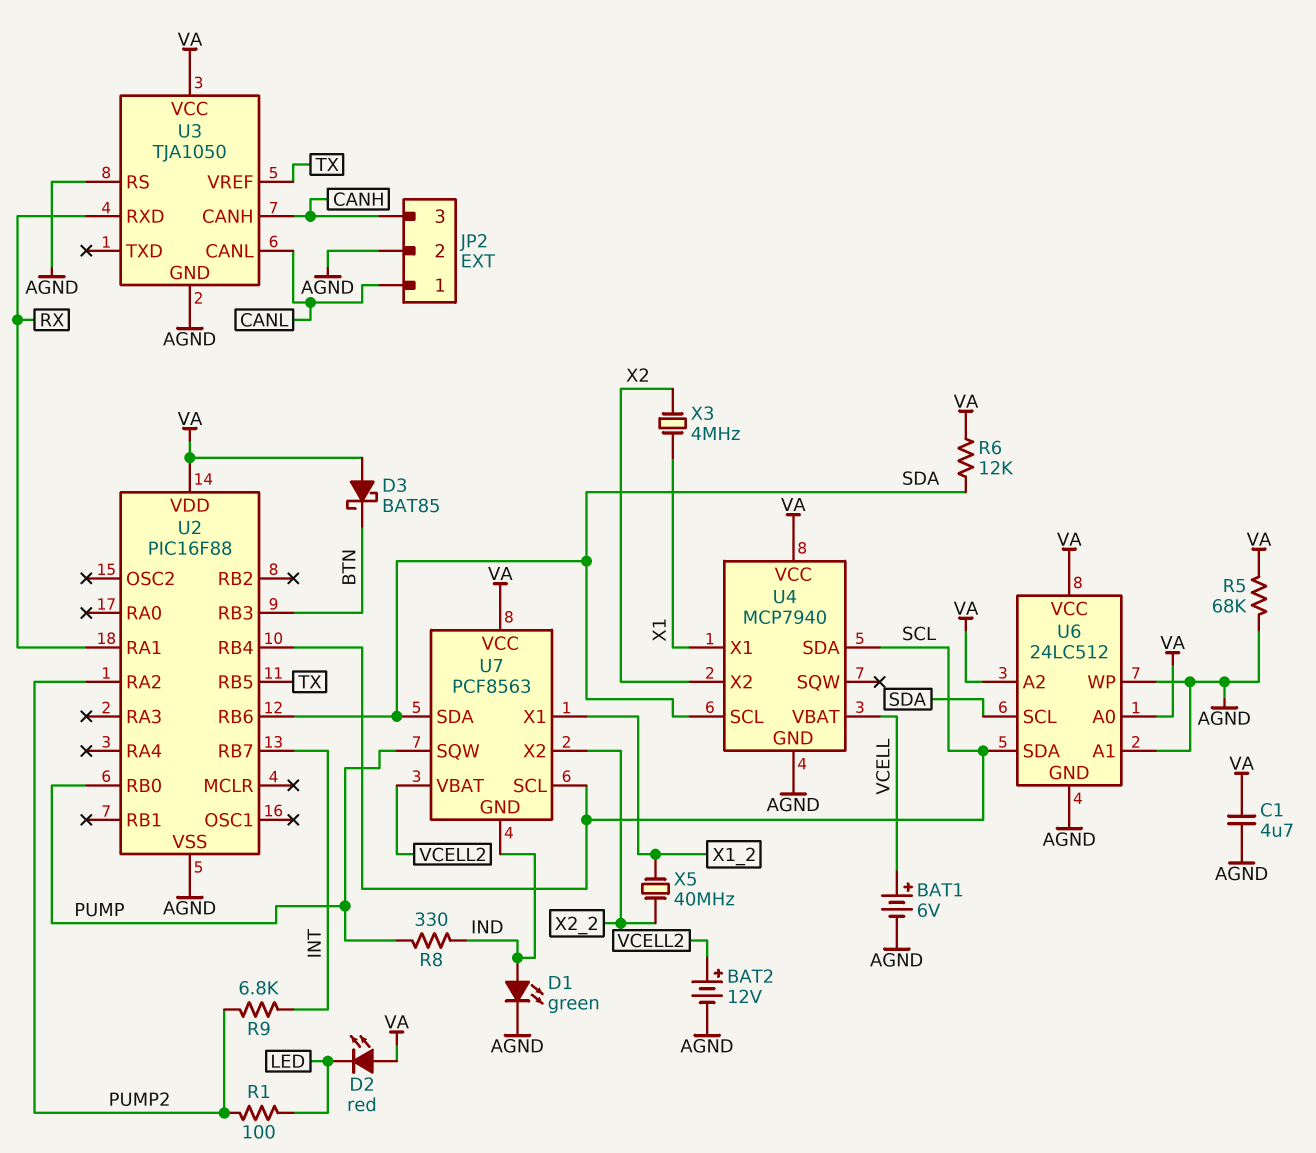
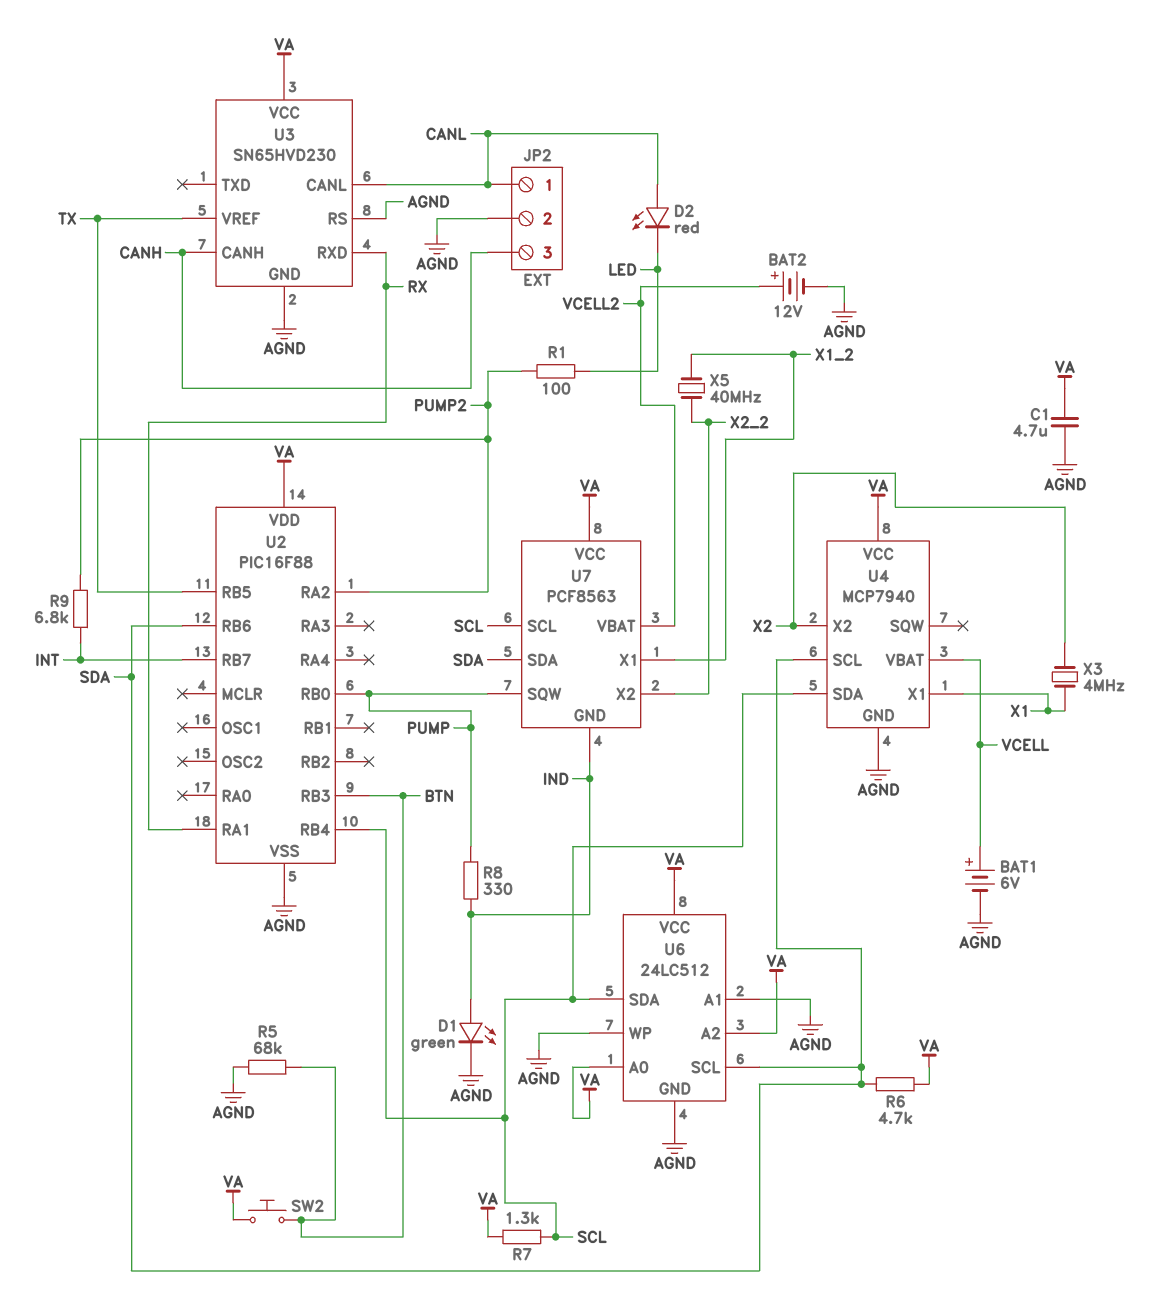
D2: LED red (A VA, K LED) -> LED red (A CANL, K LED)
D3: schottky BAT85 (A VA, K BTN) -> none
R5: 68k (AGND, VA) -> 68k (AGND, BTN)
R6: 12k (SDA, VA) -> 4.7k (SDA, VA)
R7: none -> 1.3k (SCL, VA)
SW2: none -> button (BTN, VA)
U3: TJA1050 -> SN65HVD230

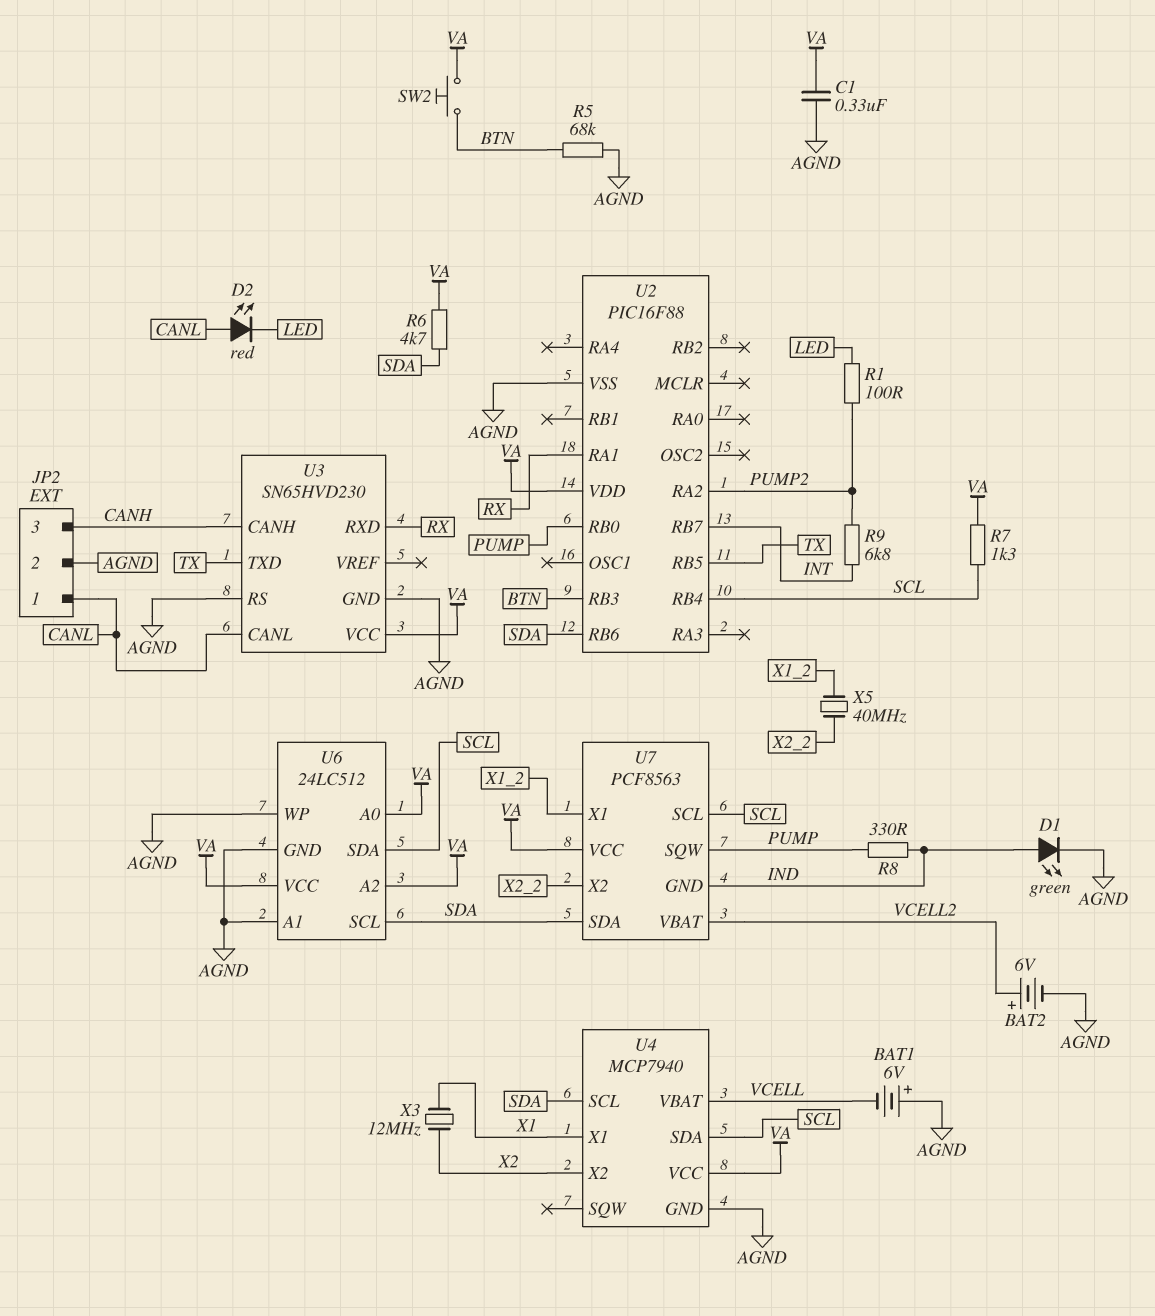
BAT1: 6V (plus VCELL, minus AGND) -> 6V (plus AGND, minus VCELL)
BAT2: 12V (plus VCELL2, minus AGND) -> 6V (plus VCELL2, minus AGND)
C1: 4.7uF (AGND, VA) -> 330nF (AGND, VA)
U3 pin TXD: none -> TX
U3 pin VREF: TX -> none
X3: 4MHz (X1, X2) -> 12MHz (X1, X2)

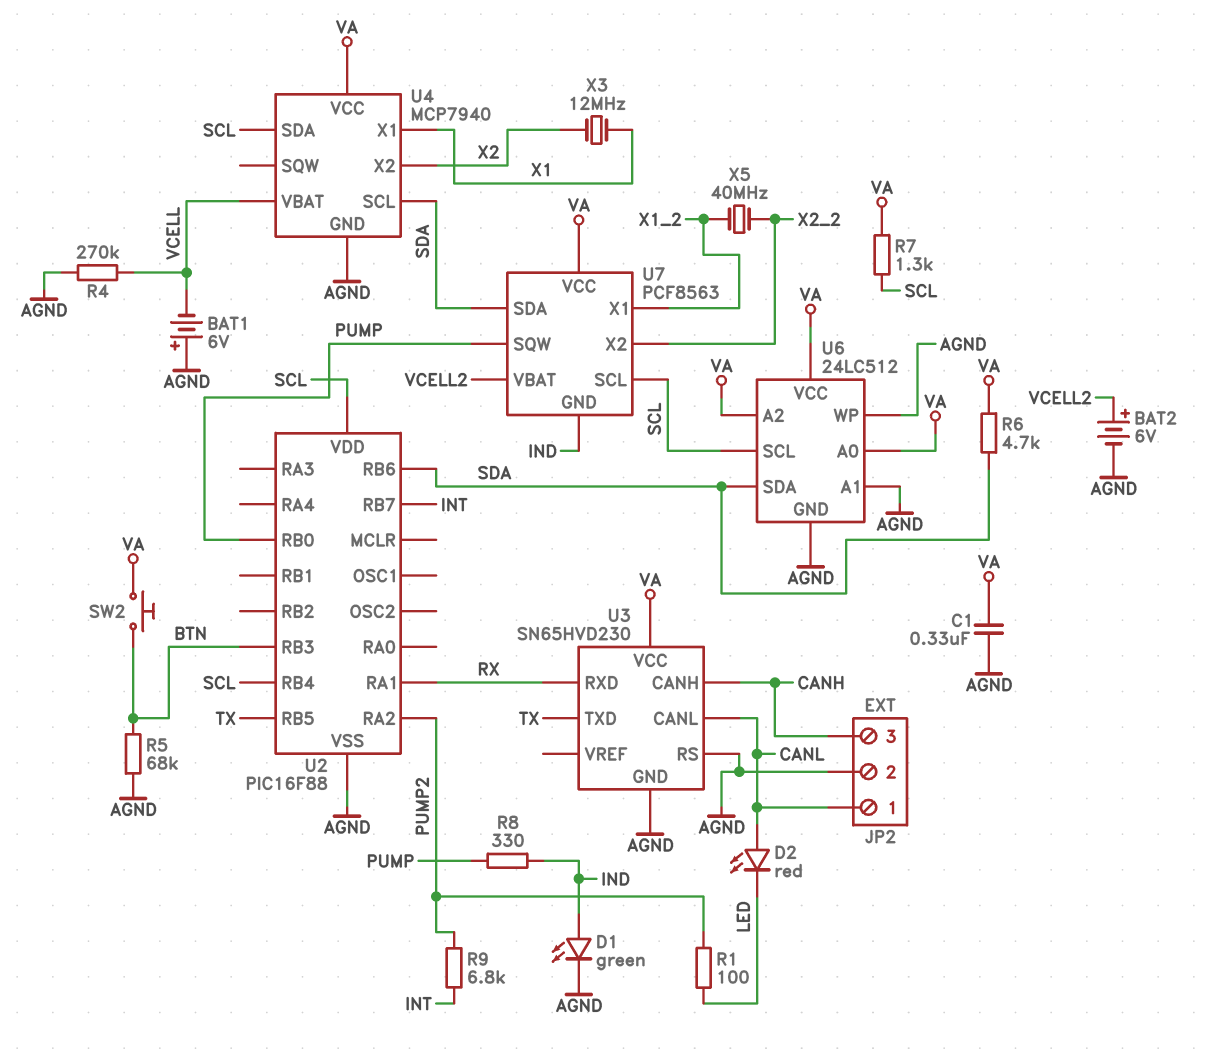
R4: none -> 270k (AGND, VCELL)
U2 pin VDD: VA -> SCL
U6 pin SCL: SDA -> SCL
U6 pin SDA: SCL -> SDA

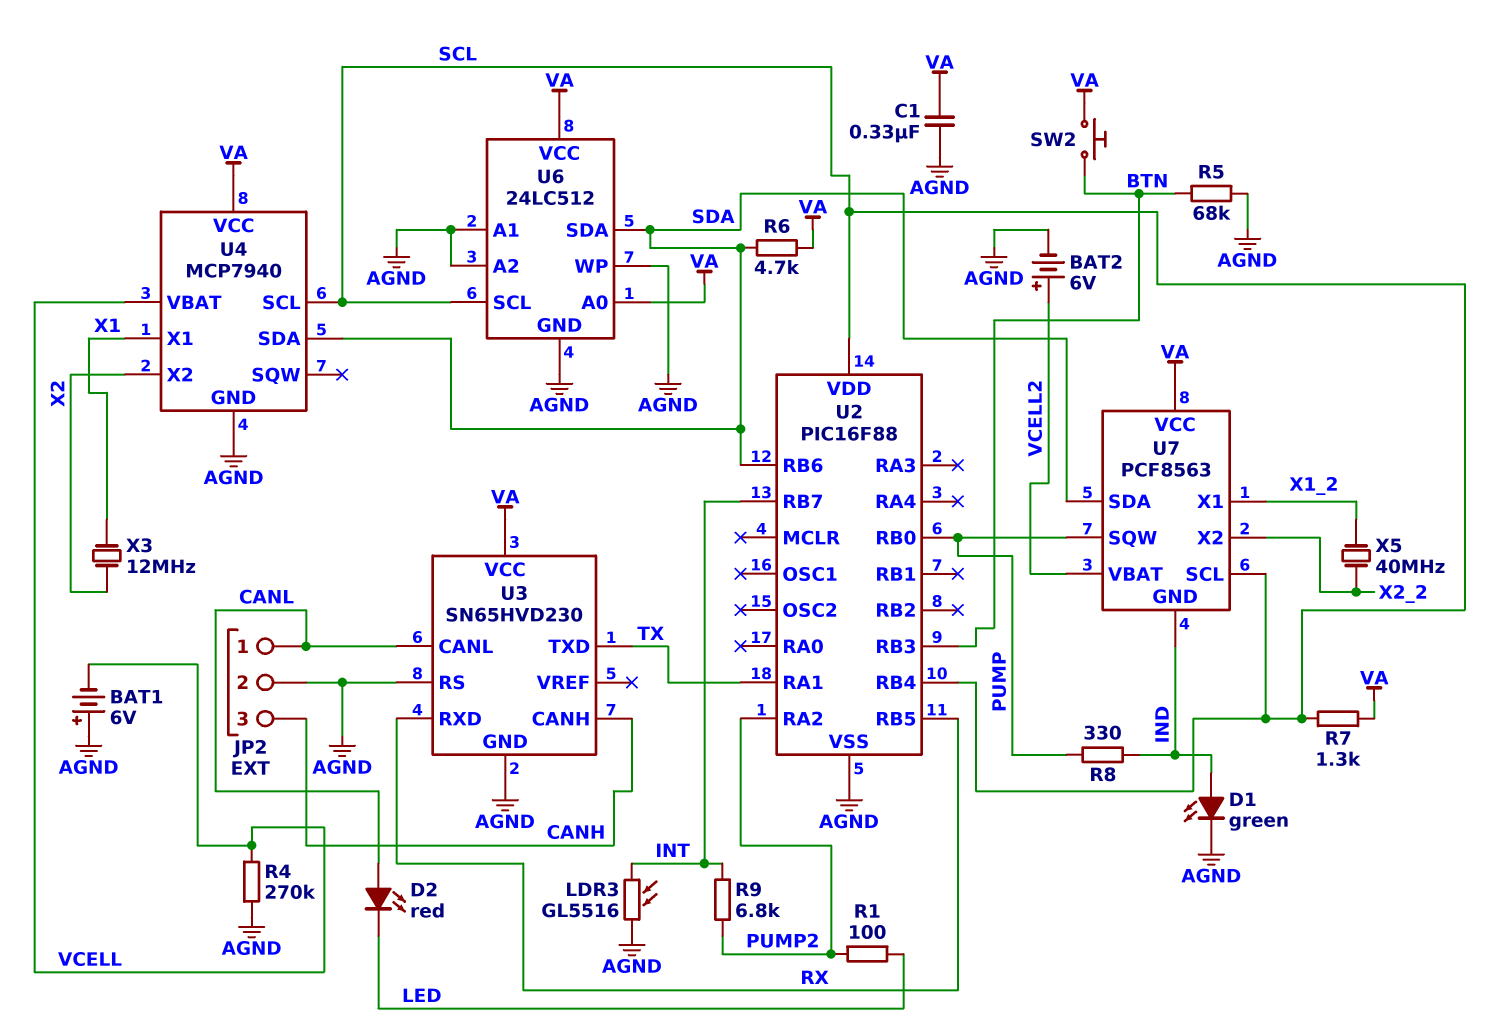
LDR3: none -> GL5516 (AGND, INT)
U2 pin RA1: RX -> TX
U2 pin RB5: TX -> RX
U4 pin SCL: SDA -> SCL
U4 pin SDA: SCL -> SDA
U6 pin A2: VA -> AGND

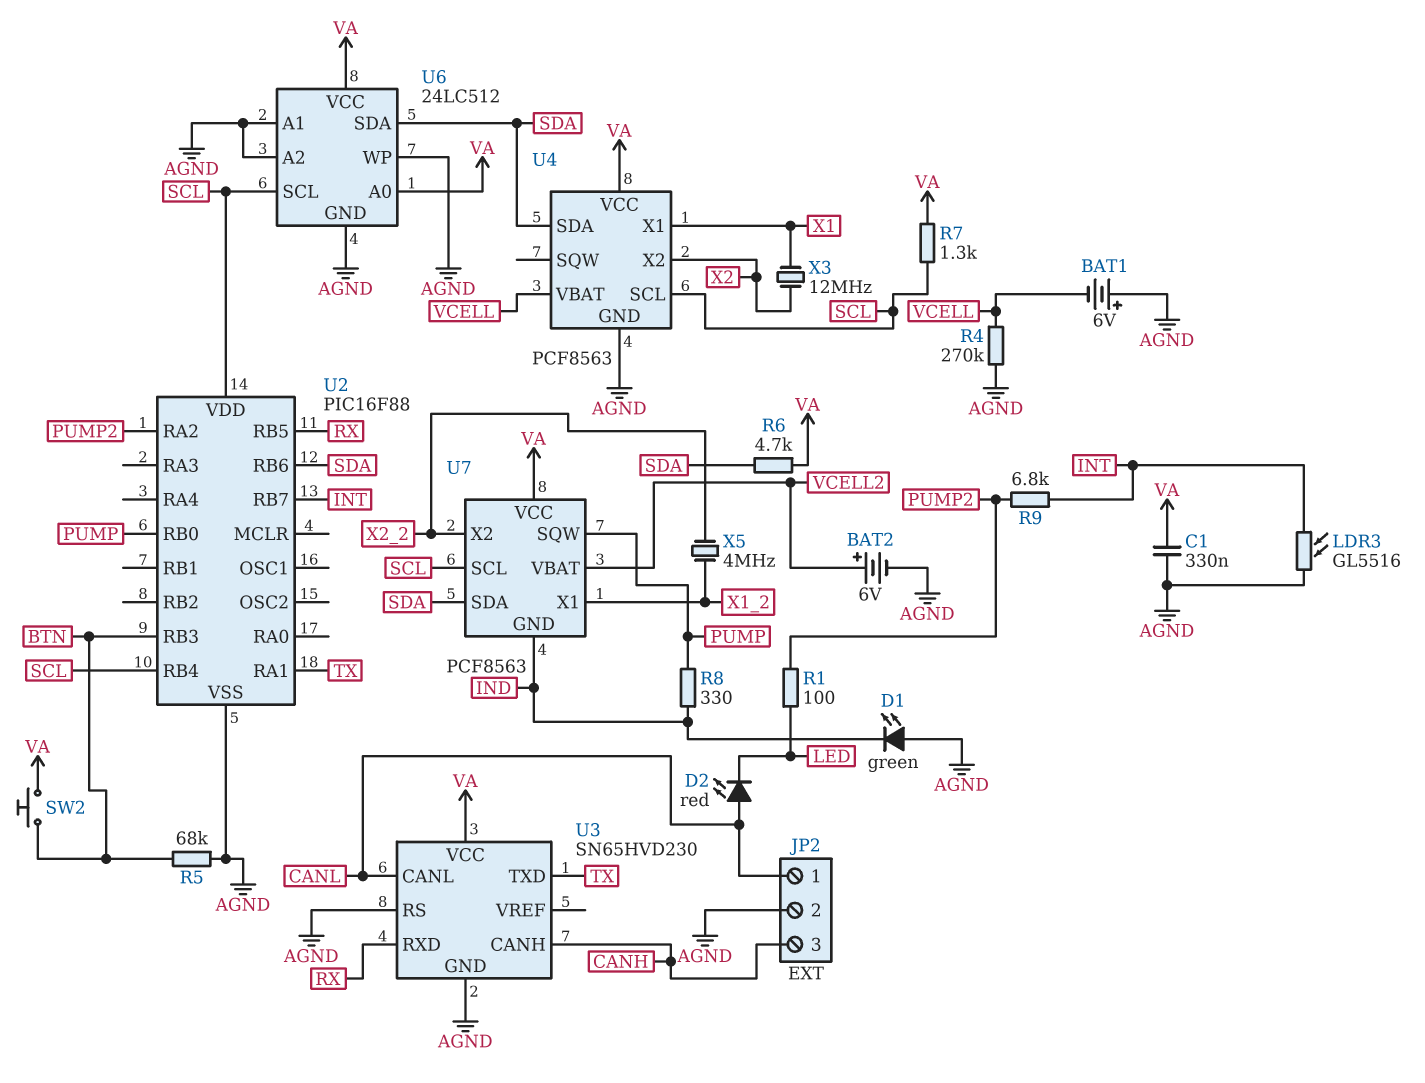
D1: LED green (A IND, K AGND) -> LED green (A AGND, K IND)
U4: MCP7940 -> PCF8563
X5: 40MHz (X1_2, X2_2) -> 4MHz (X1_2, X2_2)

